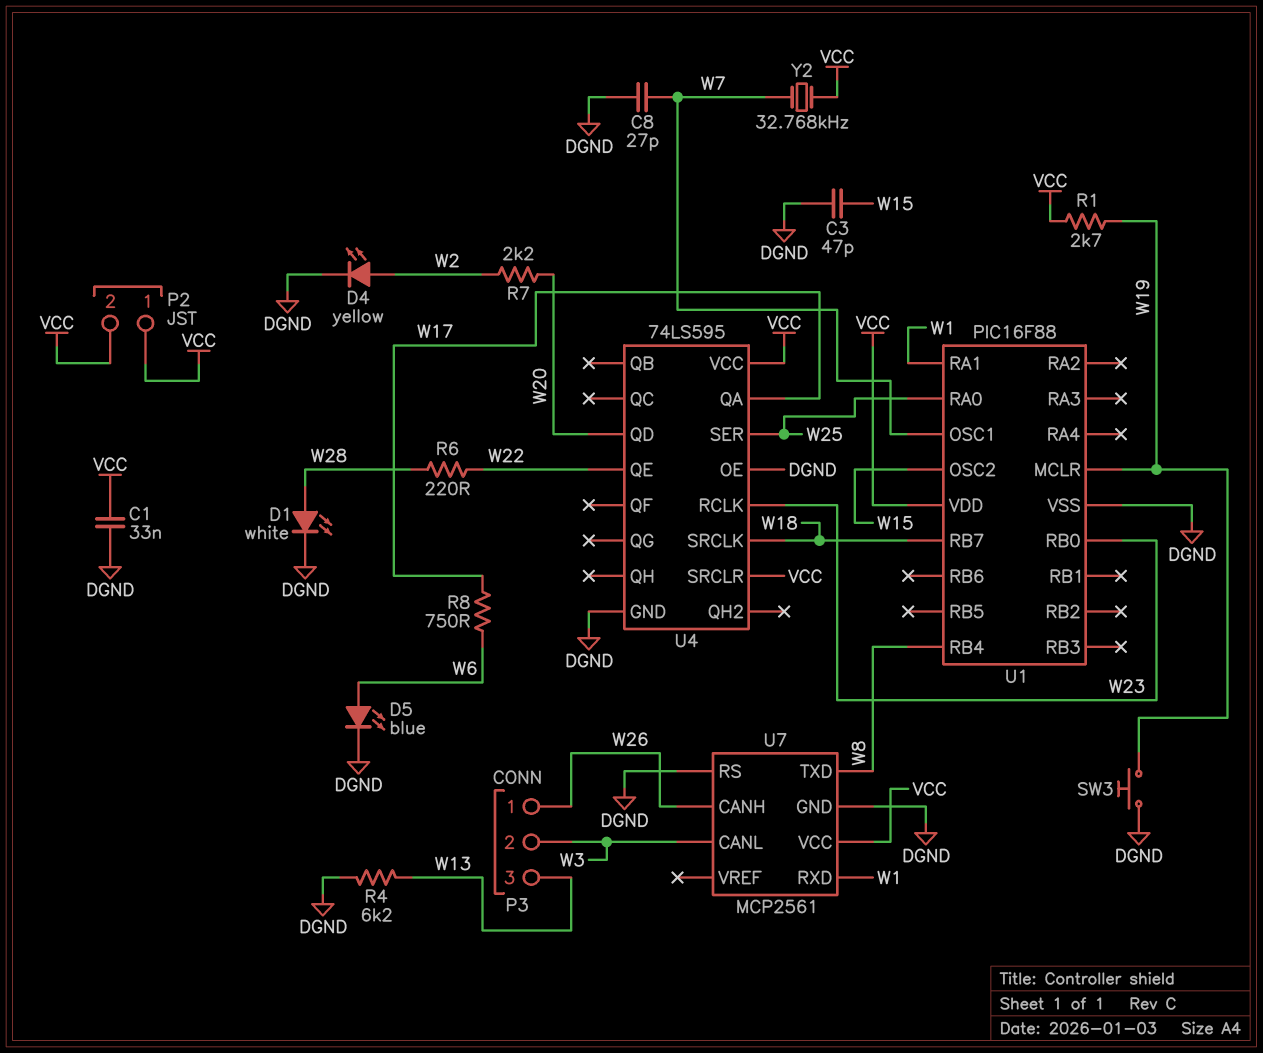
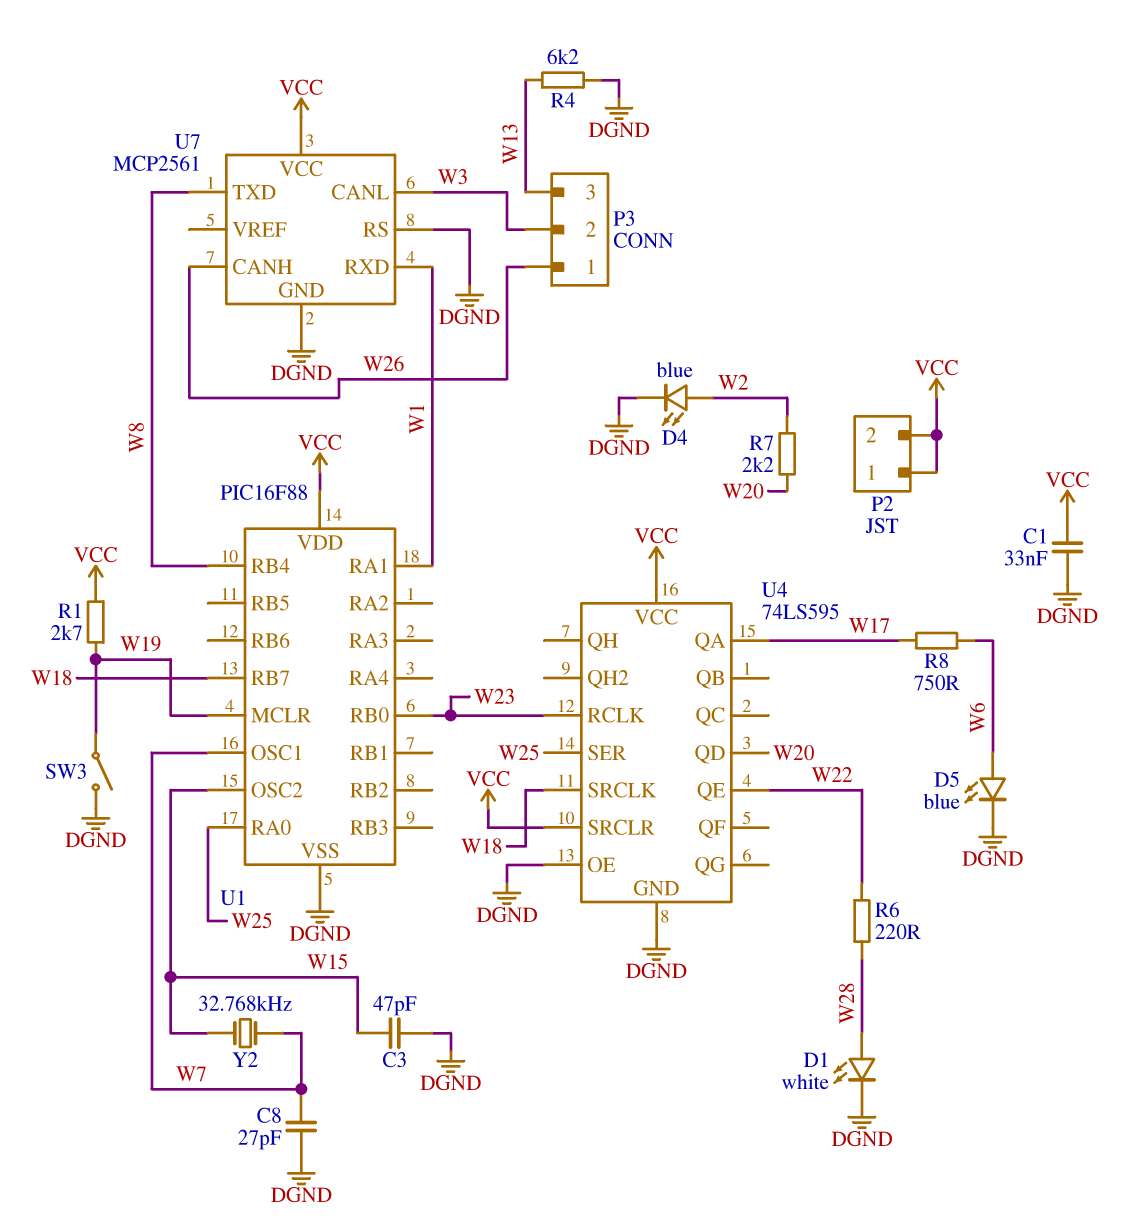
D4: LED yellow (A W2, K DGND) -> LED blue (A W2, K DGND)
SW3: button (DGND, W19) -> switch (DGND, W19)
Y2: 32.768kHz (VCC, W7) -> 32.768kHz (W7, W15)

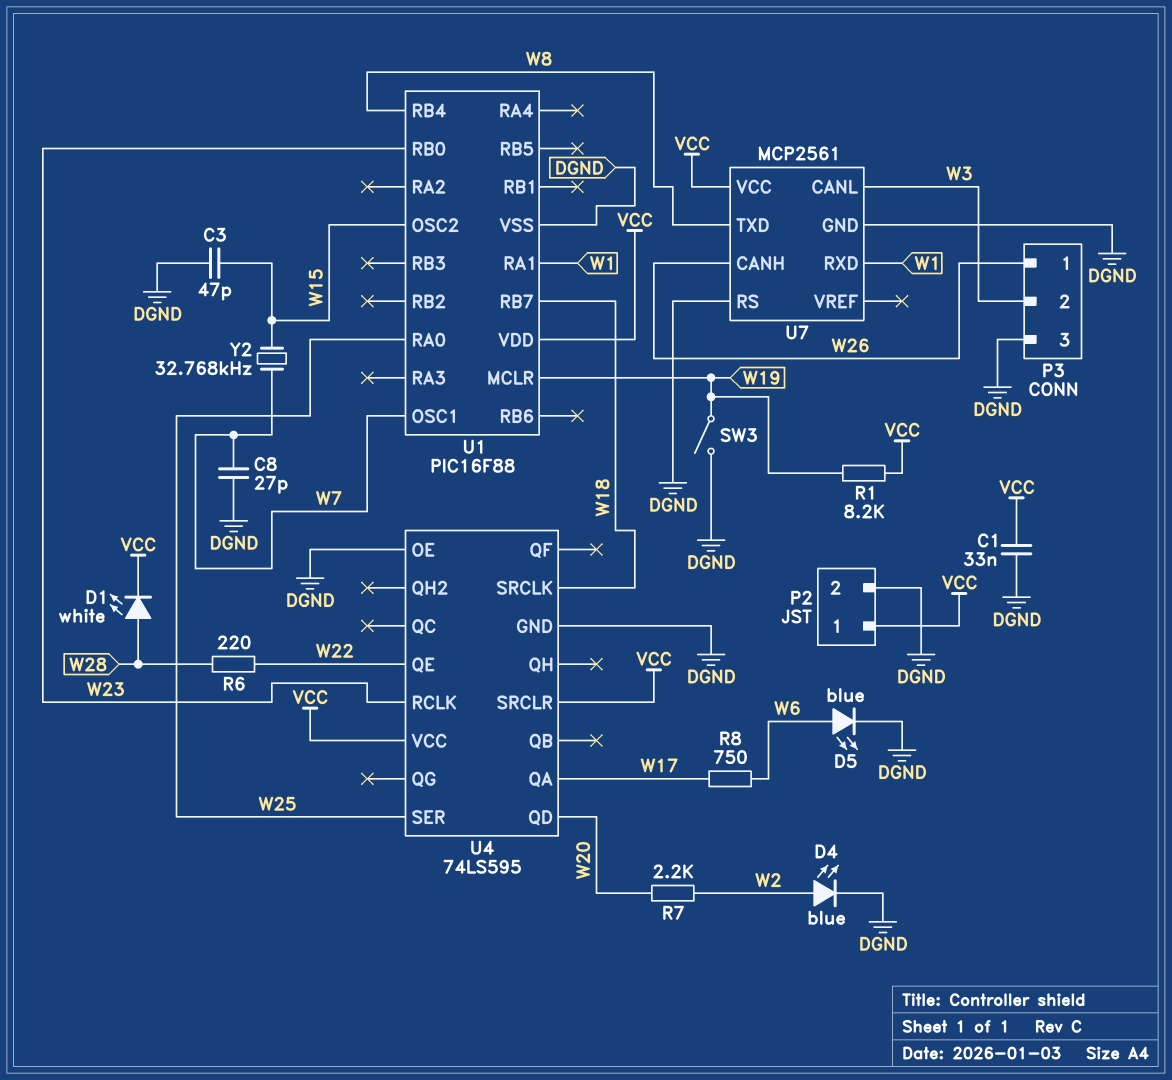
D1: LED white (A W28, K DGND) -> LED white (A W28, K VCC)
P2 pin 2: VCC -> DGND
P3 pin 3: W13 -> DGND
R1: 2.7k (VCC, W19) -> 8.2k (VCC, W19)
R4: 6.2k (DGND, W13) -> none

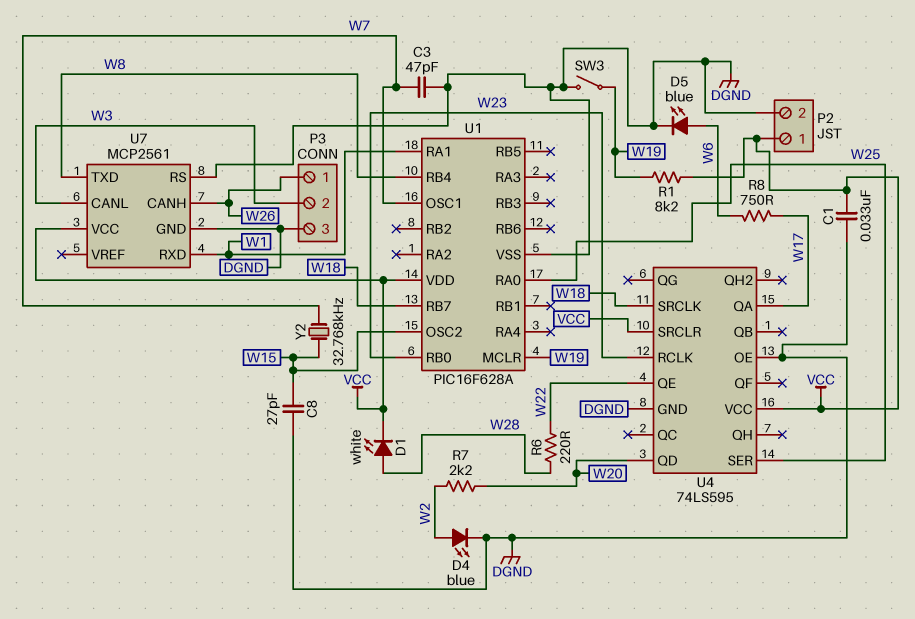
C3: 47pF (DGND, W15) -> 47pF (DGND, W7)
C8: 27pF (DGND, W7) -> 27pF (DGND, W15)
U1: PIC16F88 -> PIC16F628A

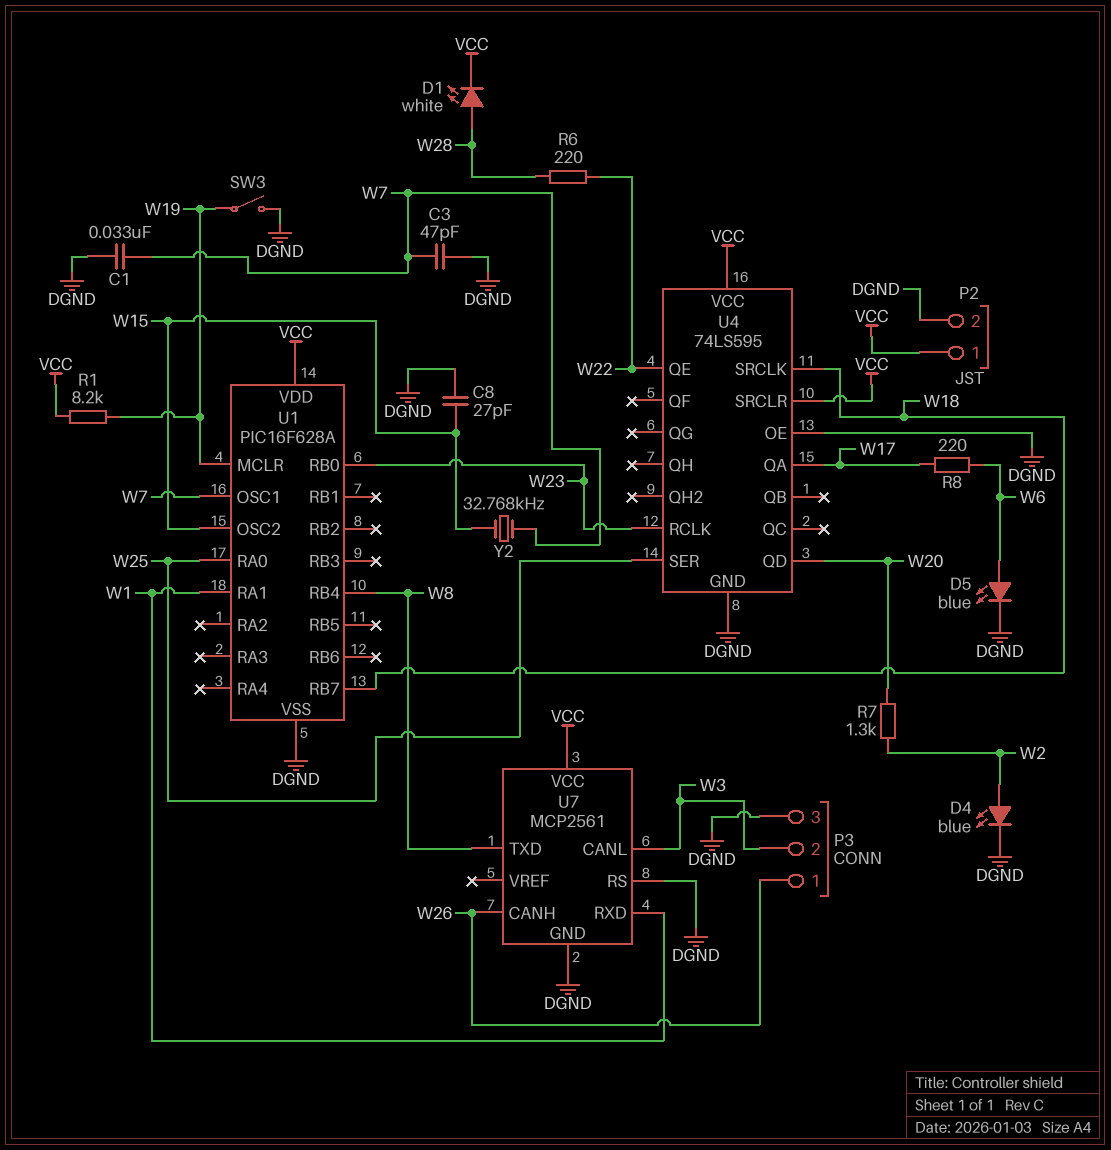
C1: 33nF (DGND, VCC) -> 33nF (DGND, W7)
R7: 2.2k (W2, W20) -> 1.3k (W2, W20)
R8: 750 (W6, W17) -> 220 (W6, W17)

